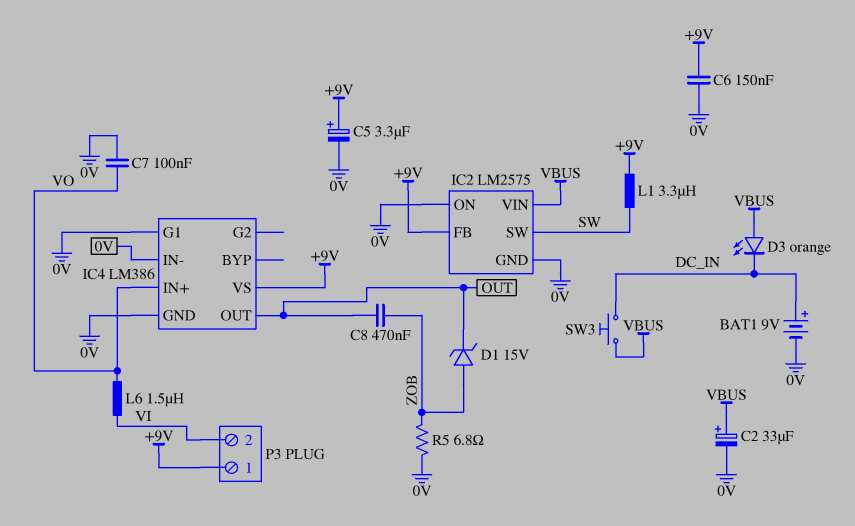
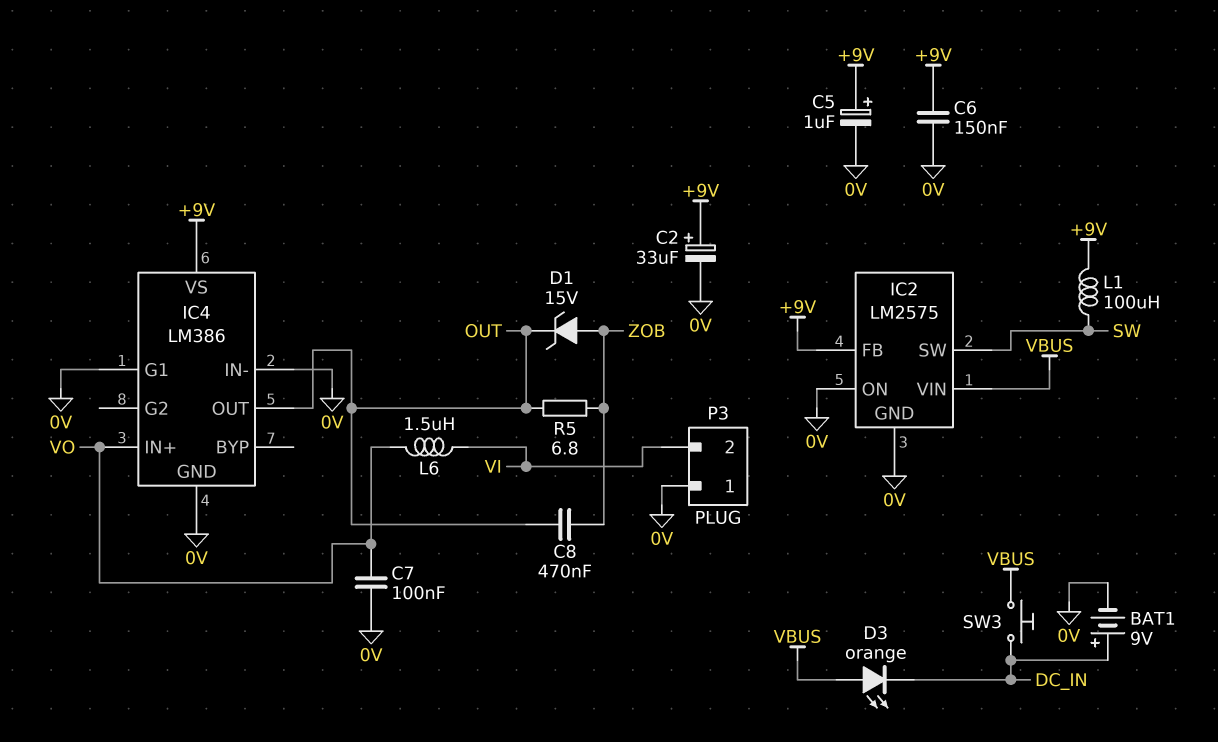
C2: 33uF (plus VBUS, minus 0V) -> 33uF (plus +9V, minus 0V)
C5: 3.3uF (plus +9V, minus 0V) -> 1uF (plus +9V, minus 0V)
L1: 3.3uH (+9V, SW) -> 100uH (+9V, SW)
P3 pin 1: +9V -> 0V
R5: 6.8 (0V, ZOB) -> 6.8 (OUT, ZOB)

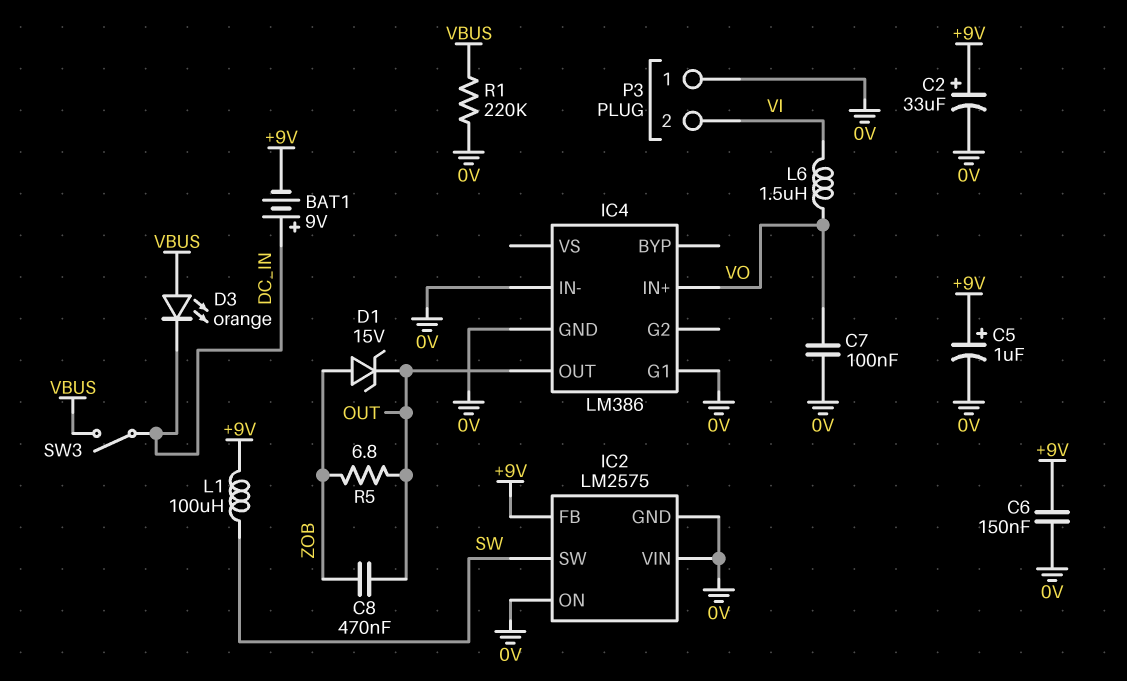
BAT1: 9V (plus DC_IN, minus 0V) -> 9V (plus DC_IN, minus +9V)
IC2 pin VIN: VBUS -> 0V
IC4 pin VS: +9V -> none
R1: none -> 220k (0V, VBUS)
SW3: button (DC_IN, VBUS) -> switch (DC_IN, VBUS)

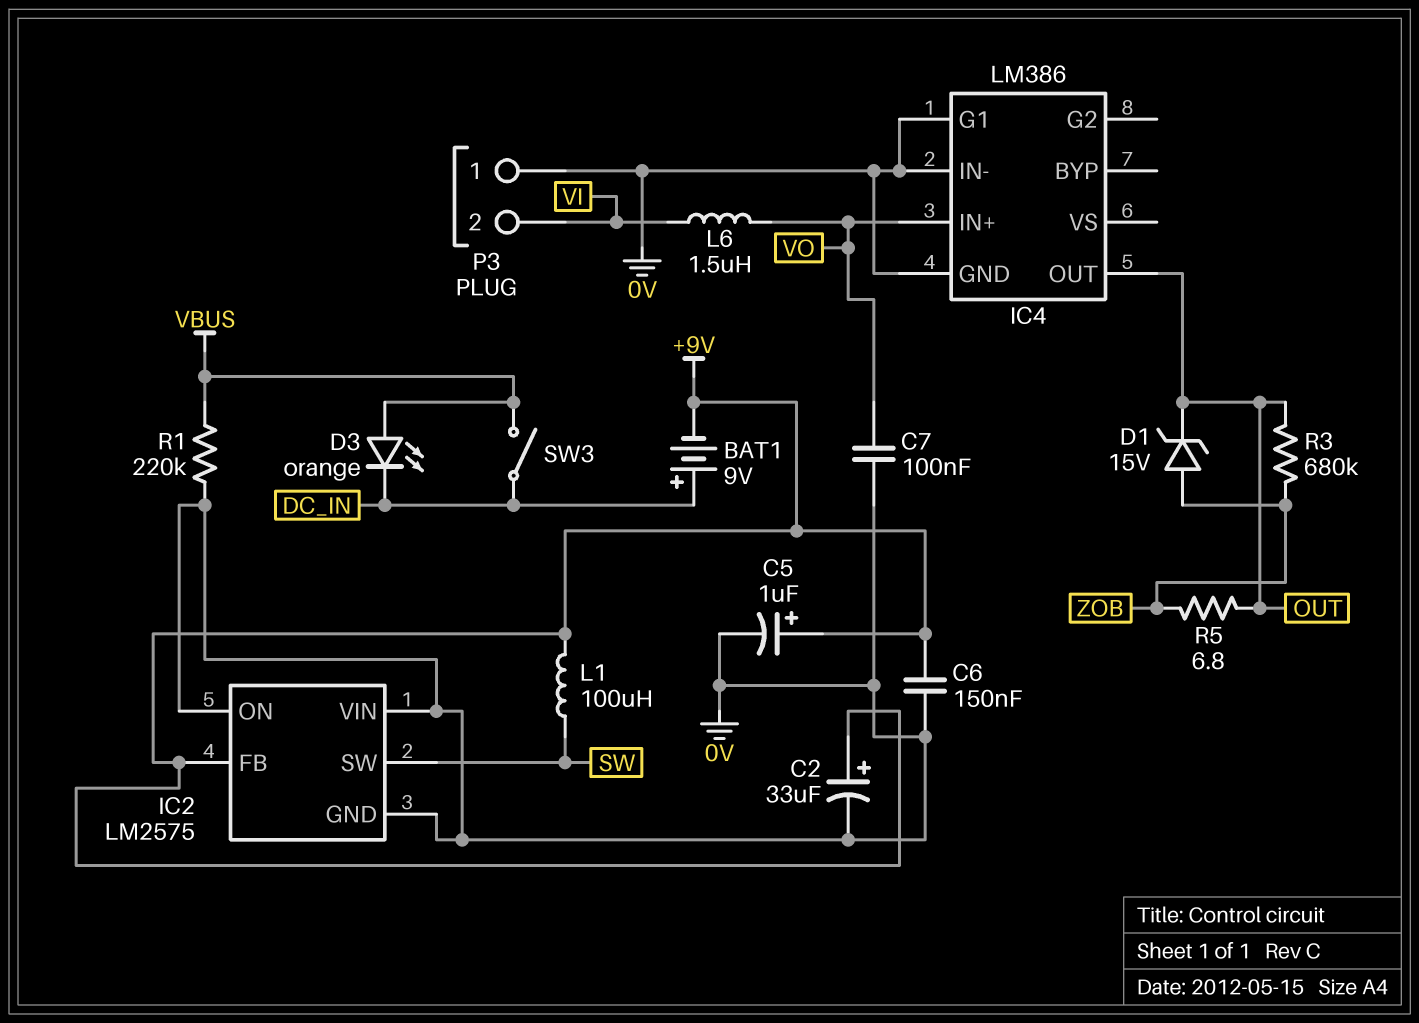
C8: 470nF (OUT, ZOB) -> none
R3: none -> 680k (OUT, ZOB)

